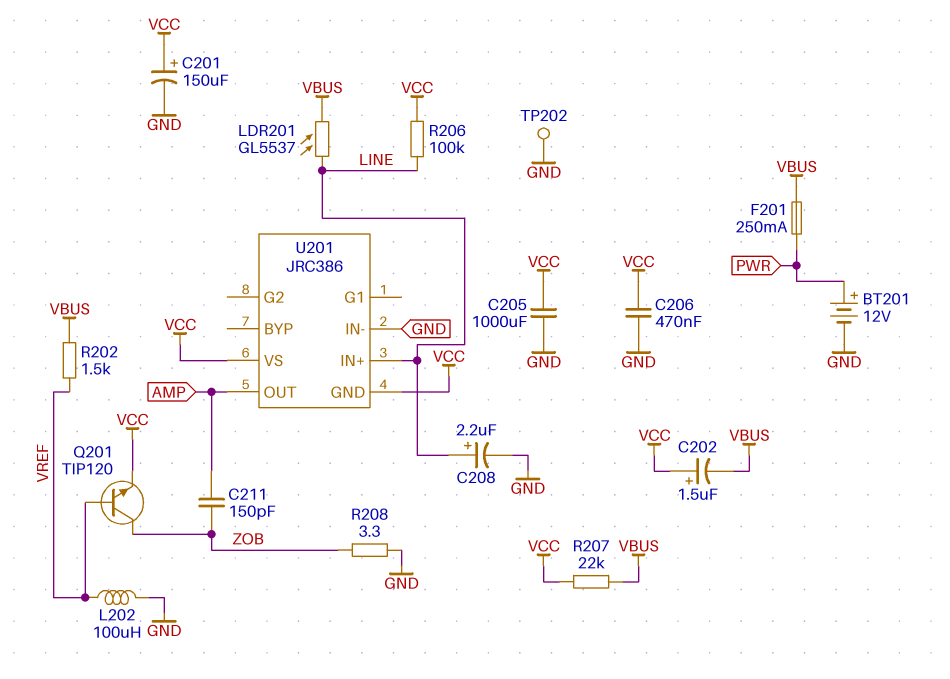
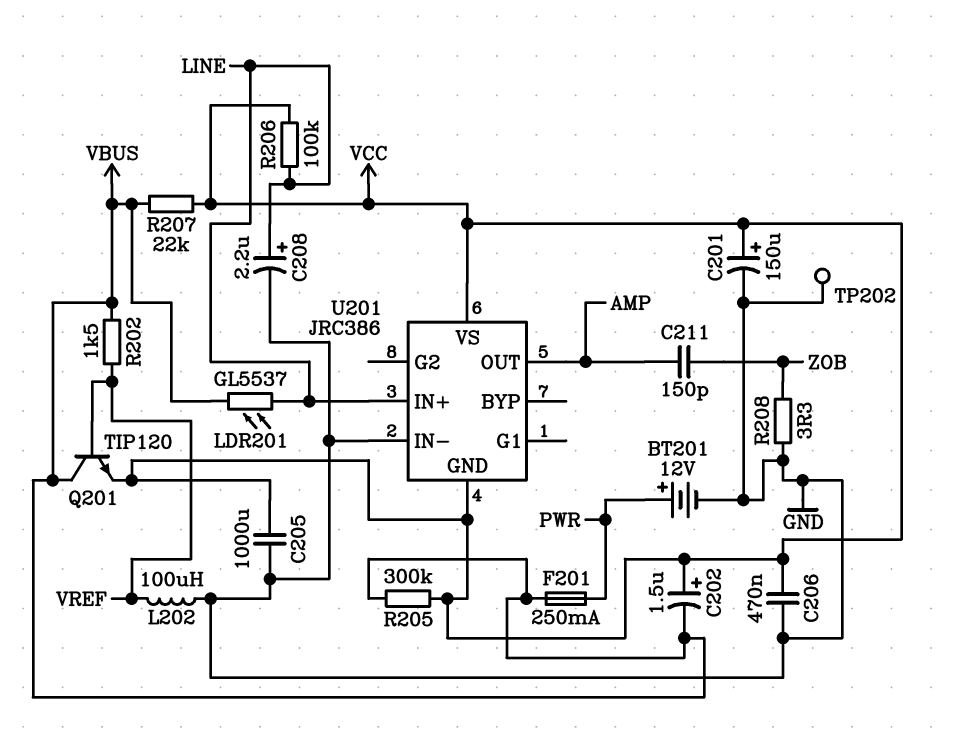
Q201: NPN TIP120 (B VREF, C ZOB, E VCC) -> NPN TIP120 (B VREF, C VBUS, E VCC)
R205: none -> 300k (VBUS, VCC)

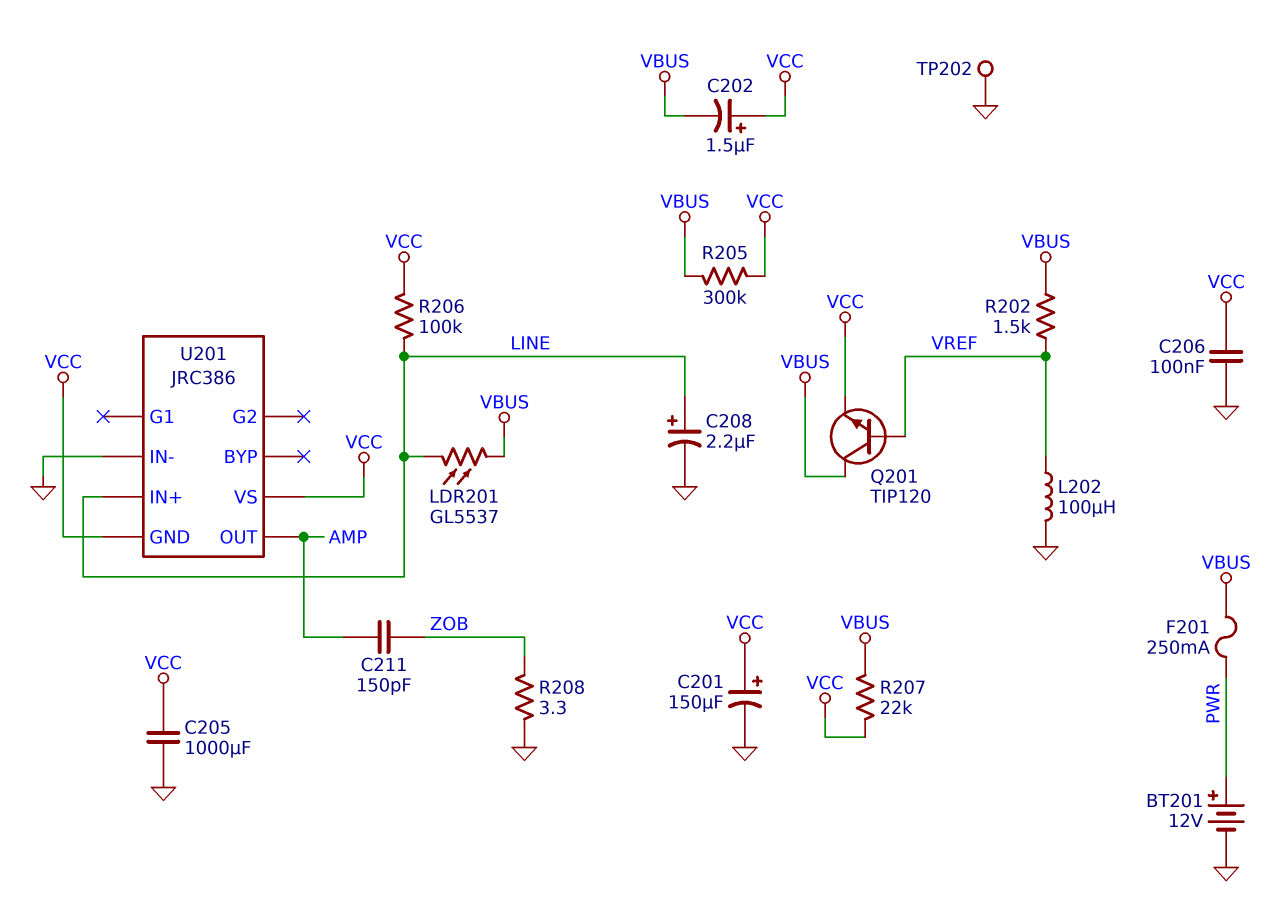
C206: 470nF (GND, VCC) -> 100nF (GND, VCC)

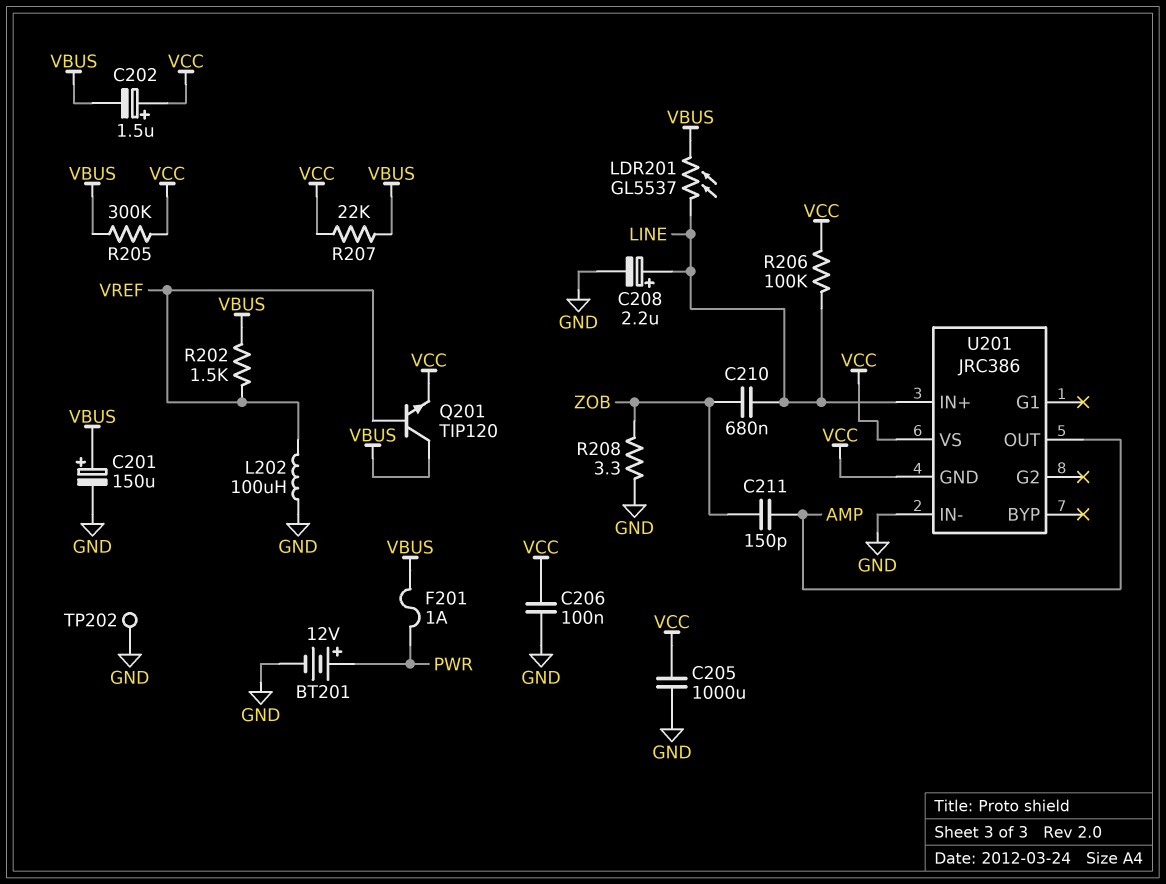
C201: 150uF (plus VCC, minus GND) -> 150uF (plus VBUS, minus GND)
C210: none -> 680nF (LINE, ZOB)
F201: 250mA (PWR, VBUS) -> 1A (PWR, VBUS)

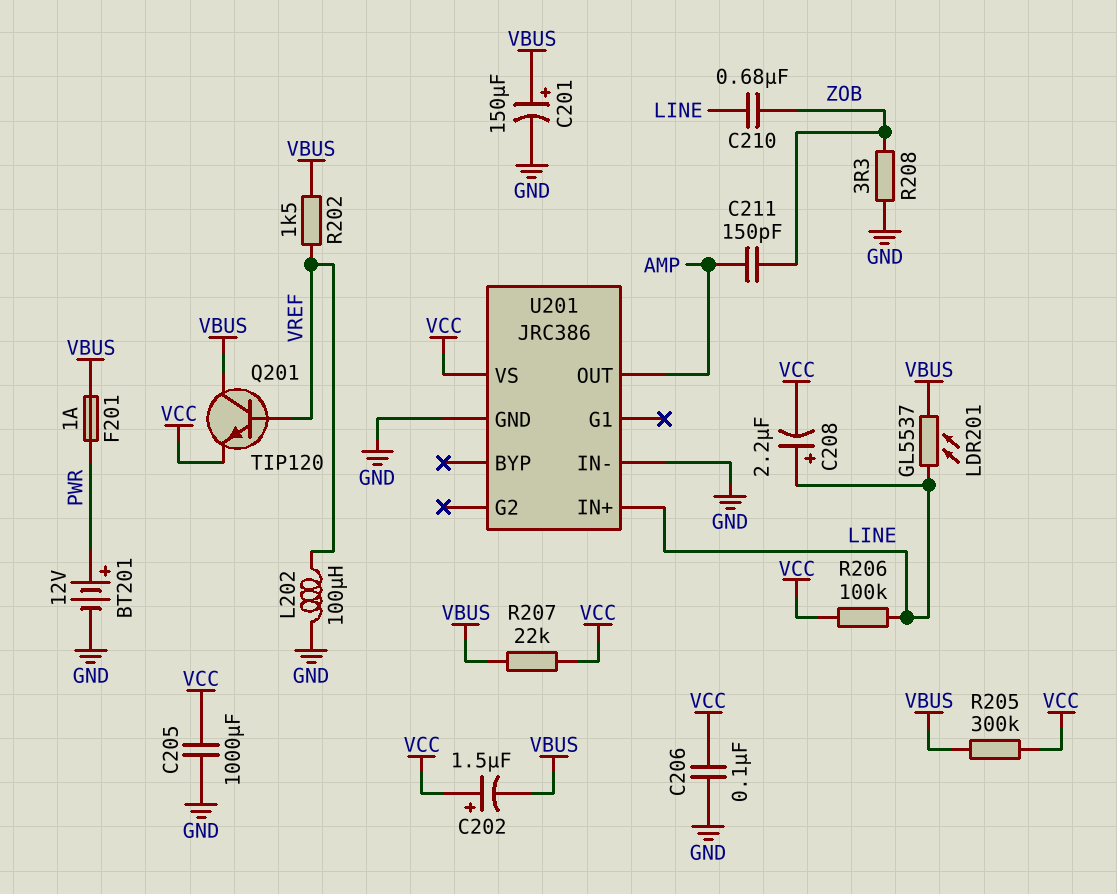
C208: 2.2uF (plus LINE, minus GND) -> 2.2uF (plus LINE, minus VCC)
TP202: test point (GND) -> none
U201 pin GND: VCC -> GND

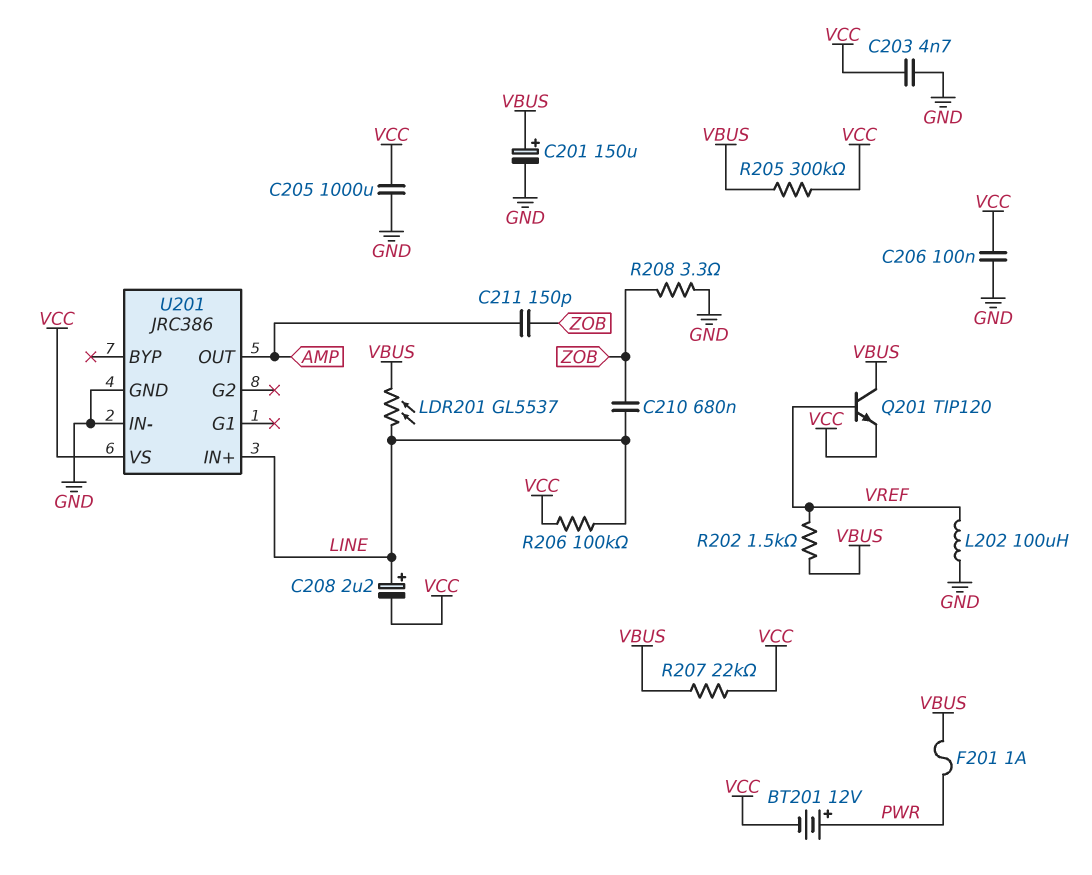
BT201: 12V (plus PWR, minus GND) -> 12V (plus PWR, minus VCC)
C202: 1.5uF (plus VCC, minus VBUS) -> none
C203: none -> 4.7nF (GND, VCC)

